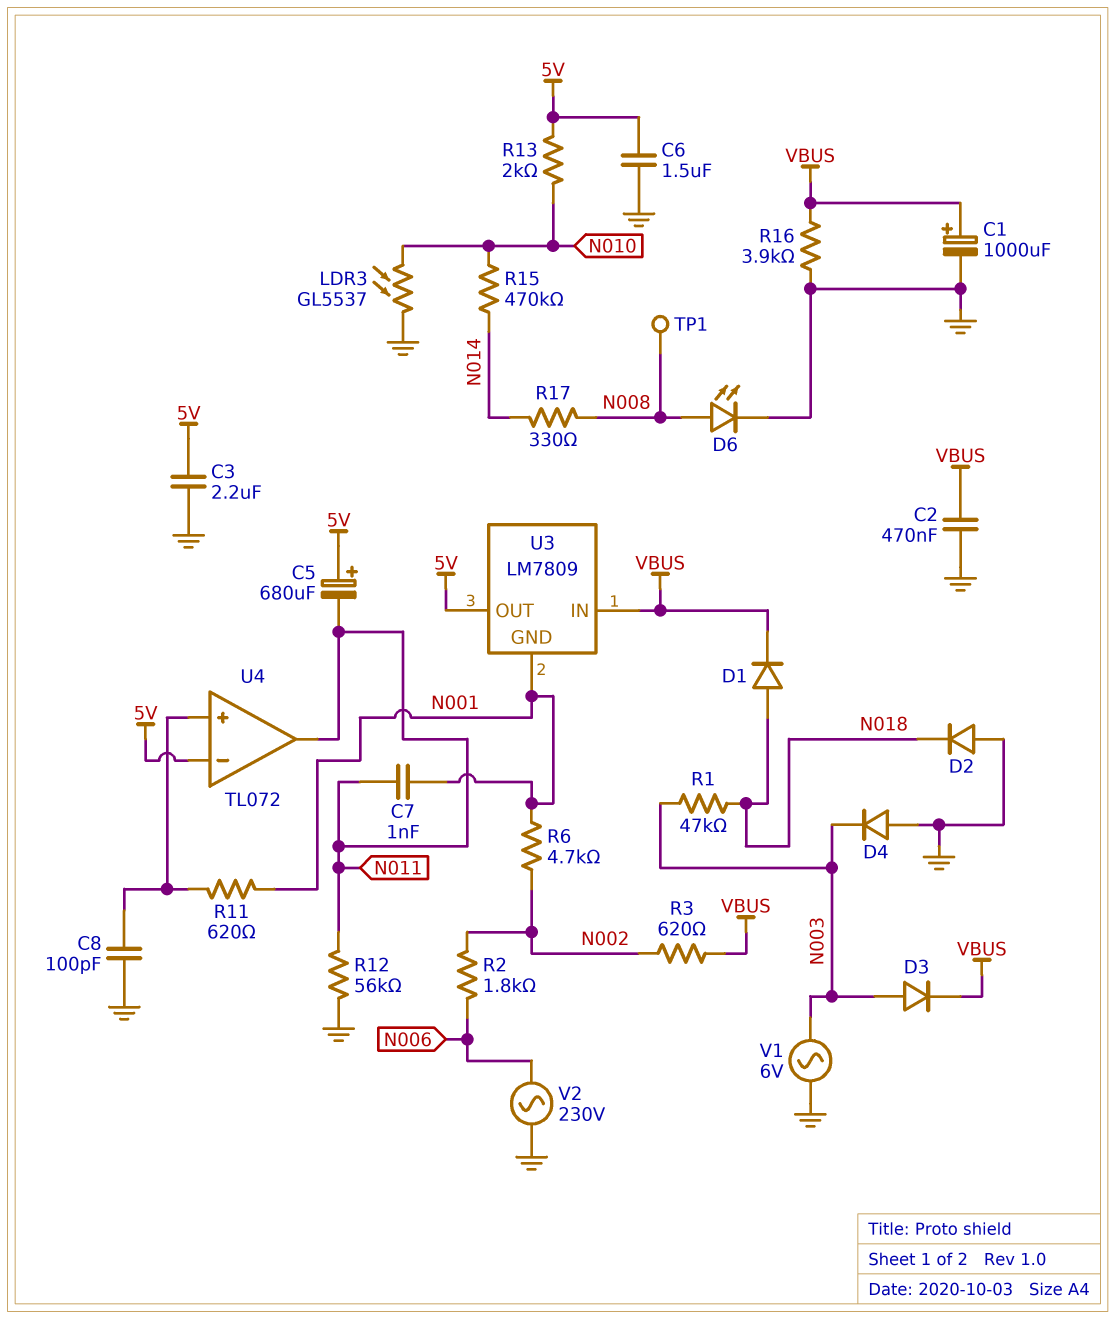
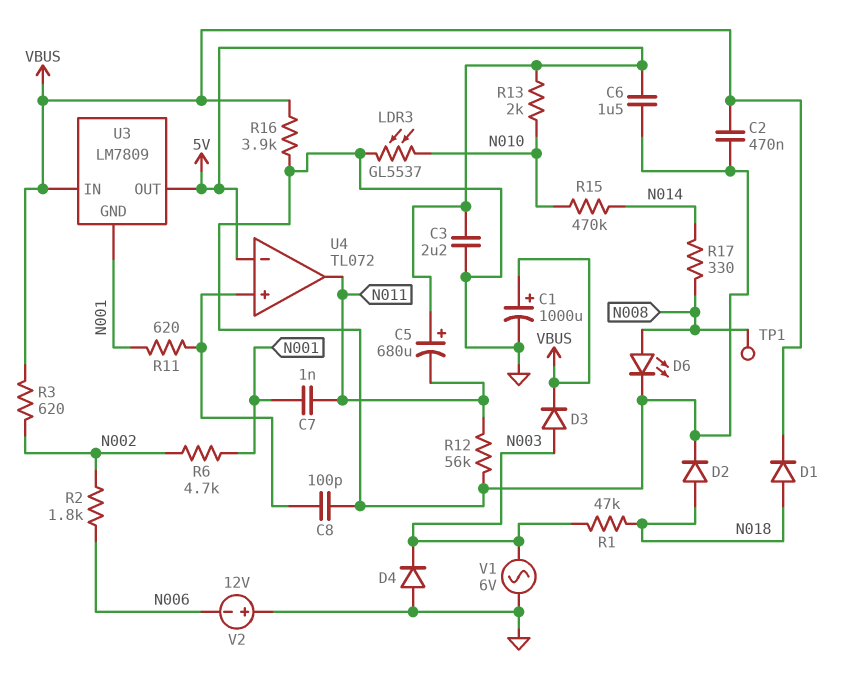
D2: diode (A GND, K N018) -> diode (A N018, K GND)
V2: AC 230V (GND, N006) -> 12V (plus GND, minus N006)

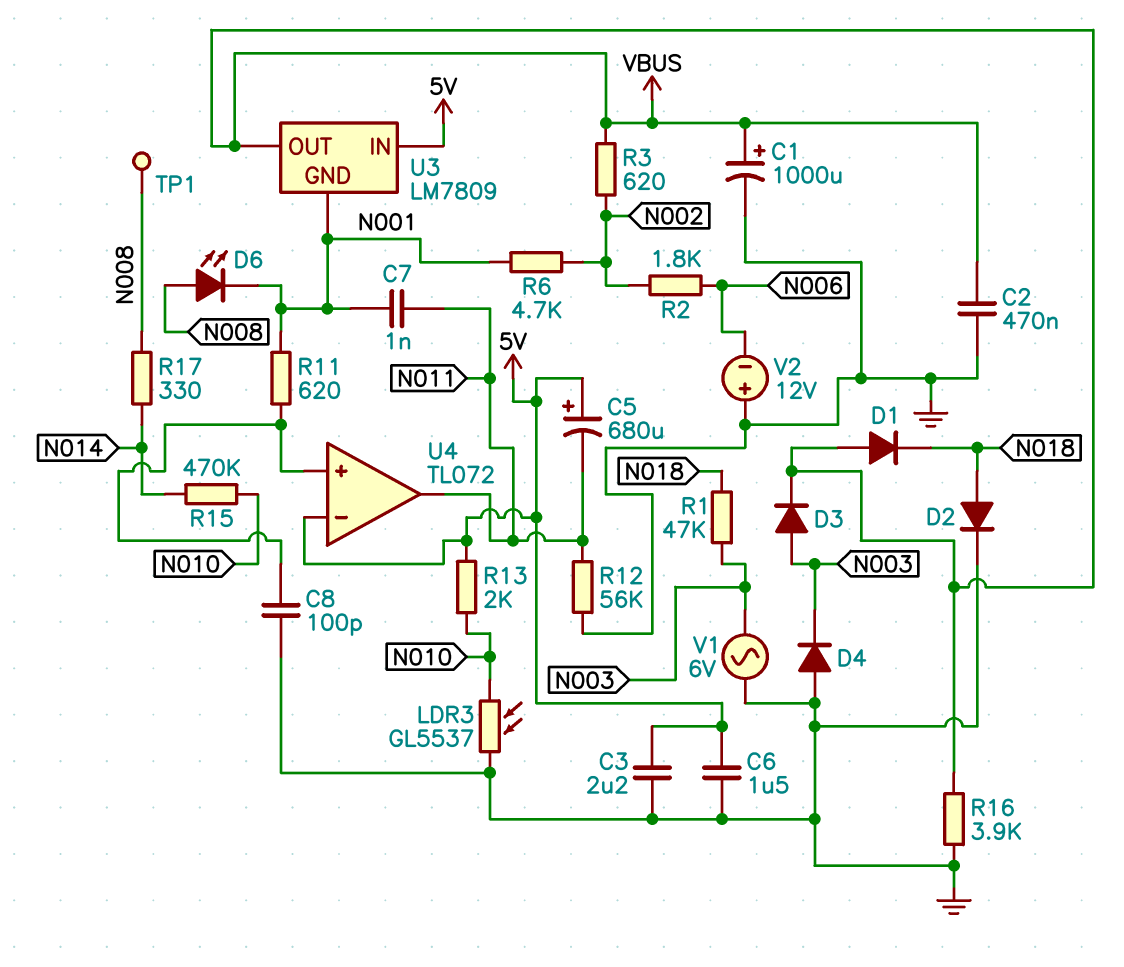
D1: diode (A N018, K VBUS) -> diode (A VBUS, K N018)
D6: LED (A N008, K GND) -> LED (A N008, K N001)
U3 pin IN: VBUS -> 5V
U3 pin OUT: 5V -> VBUS

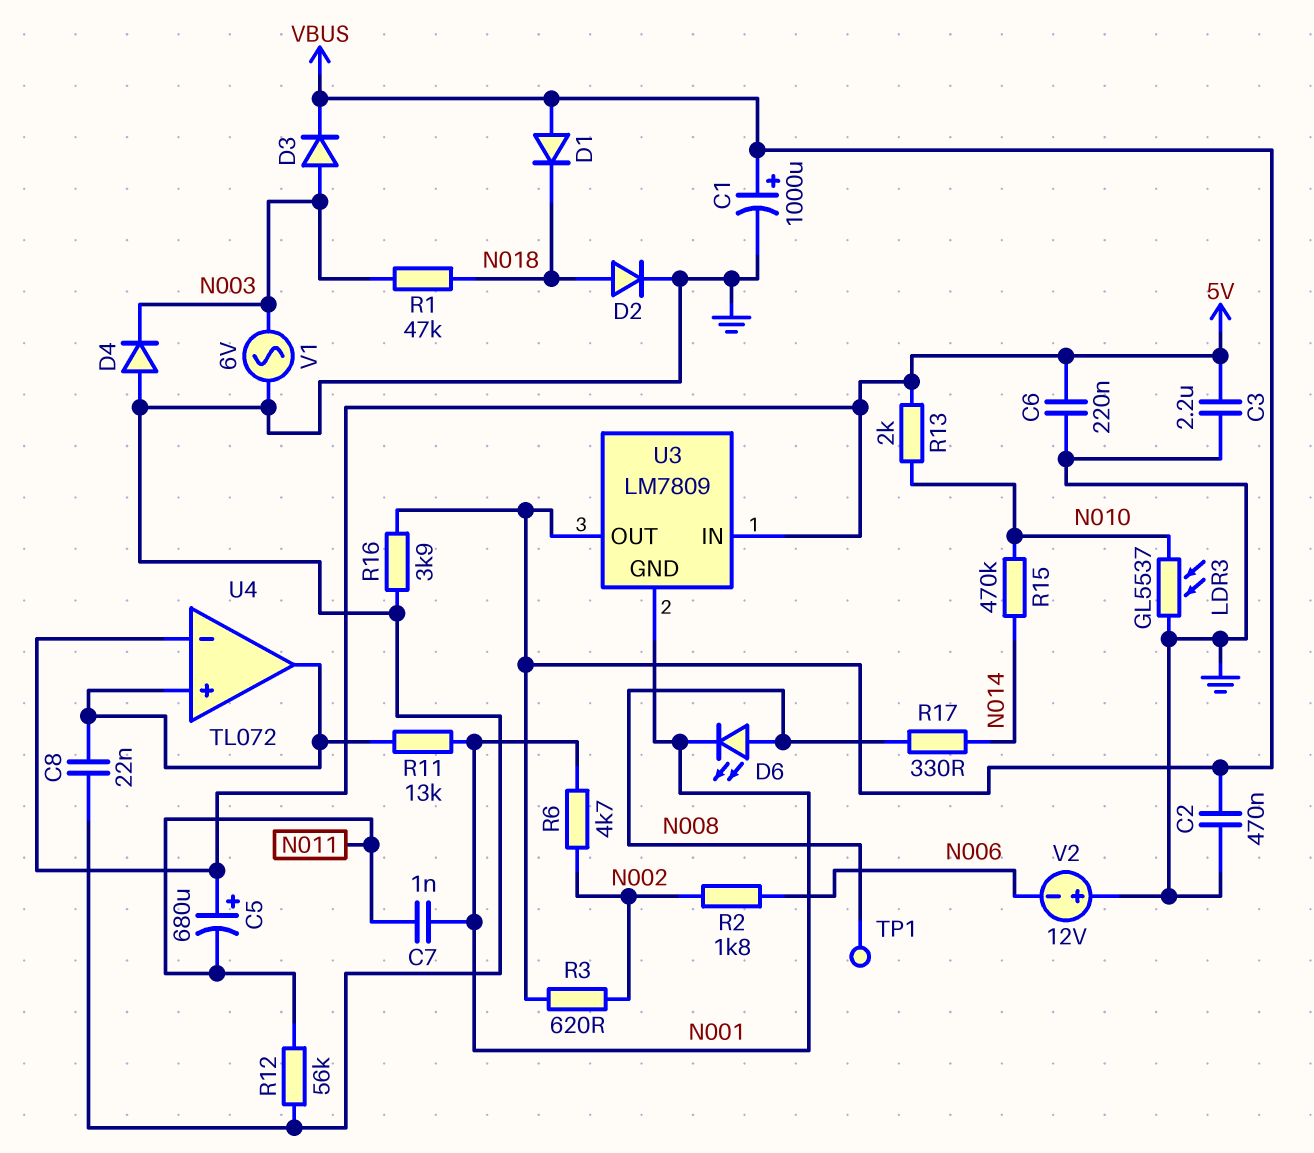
C6: 1.5uF (5V, GND) -> 220nF (5V, GND)
C8: 100pF (GND, U4/in+) -> 22nF (GND, U4/in+)
R11: 620 (N001, U4/in+) -> 13k (N001, U4/in+)
U4 pin out: N011 -> U4/in+

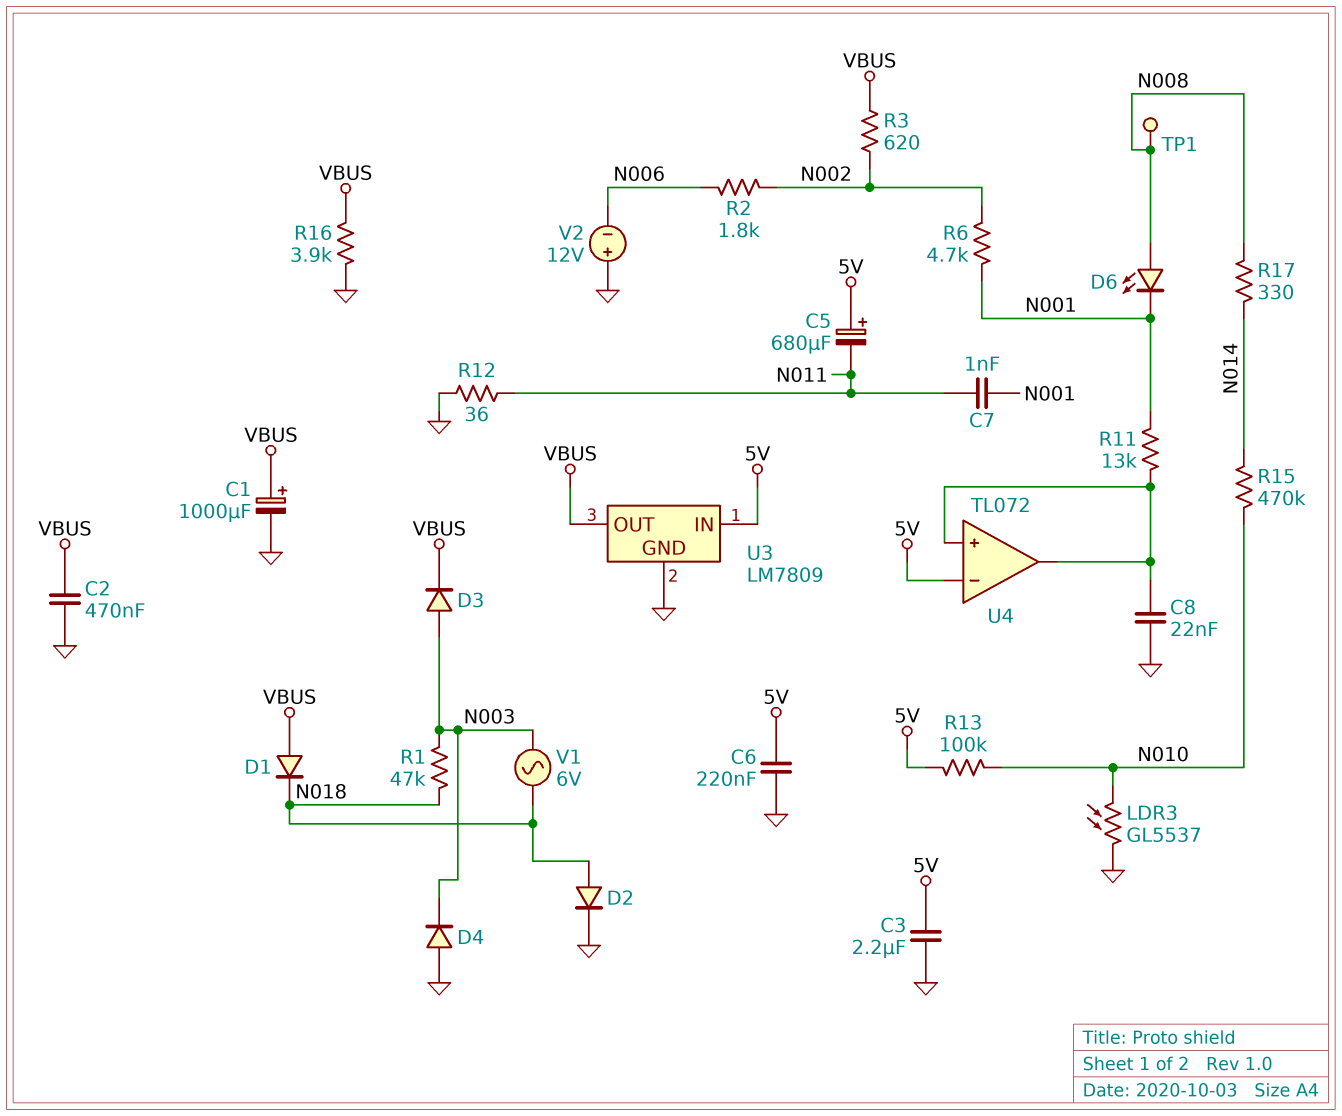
R12: 56k (GND, N011) -> 36 (GND, N011)
R13: 2k (5V, N010) -> 100k (5V, N010)
U3 pin GND: N001 -> GND
V1: AC 6V (GND, N003) -> AC 6V (N003, N018)

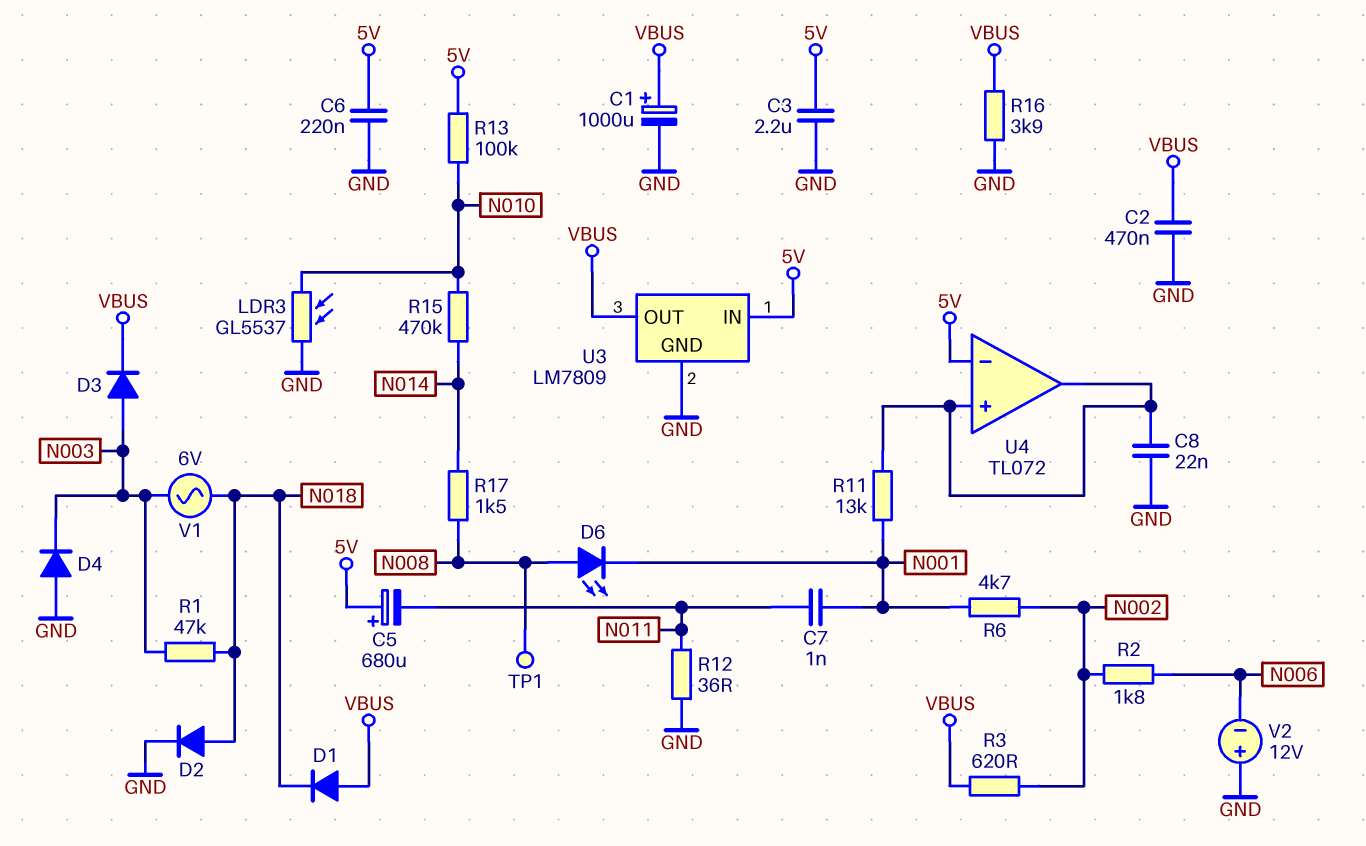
R17: 330 (N008, N014) -> 1.5k (N008, N014)

